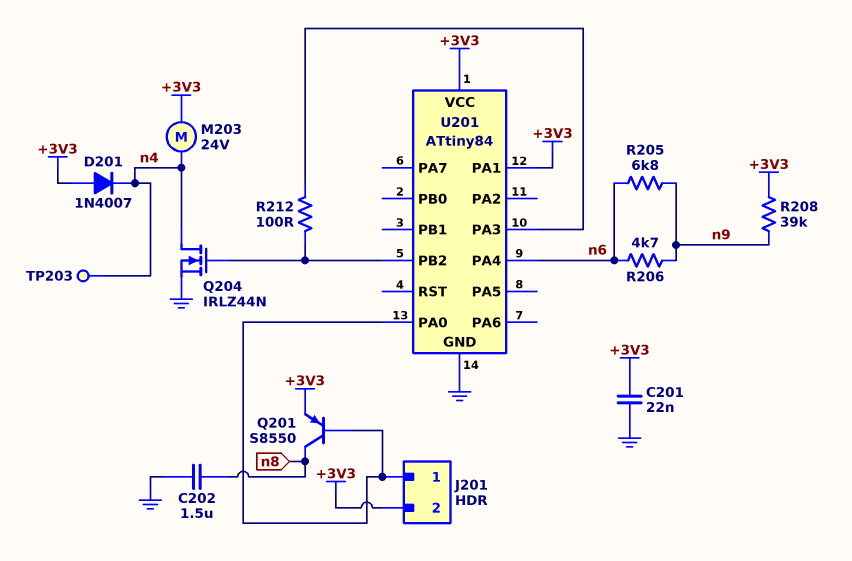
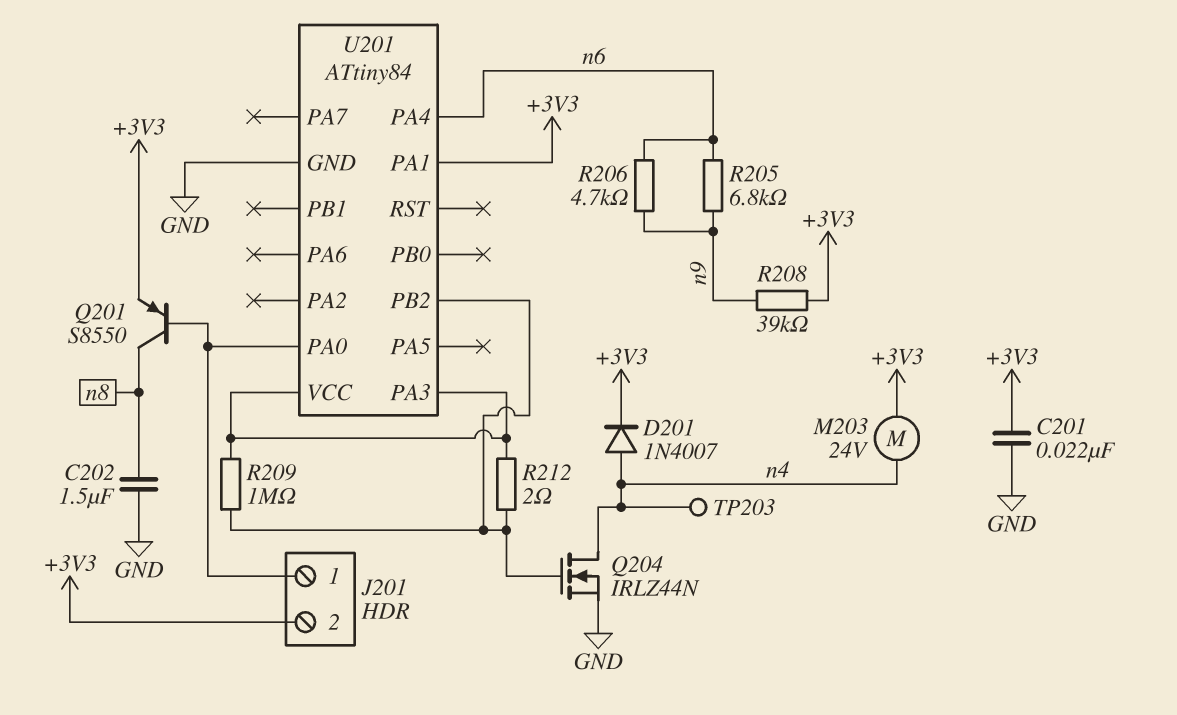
D201: diode 1N4007 (A +3V3, K n4) -> diode 1N4007 (A n4, K +3V3)
R209: none -> 1M (U201/PA3, U201/PB2)
R212: 100 (U201/PA3, U201/PB2) -> 2 (U201/PA3, U201/PB2)
U201 pin VCC: +3V3 -> U201/PA3

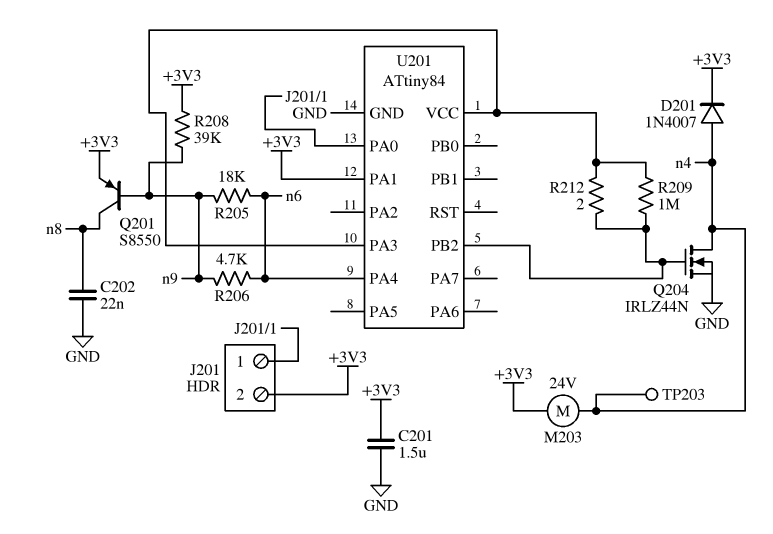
C201: 22nF (+3V3, GND) -> 1.5uF (+3V3, GND)
C202: 1.5uF (GND, n8) -> 22nF (GND, n8)
Q201: PNP S8550 (B J201/1, C n8, E +3V3) -> PNP S8550 (B n9, C n8, E +3V3)
R205: 6.8k (n6, n9) -> 18k (n6, n9)

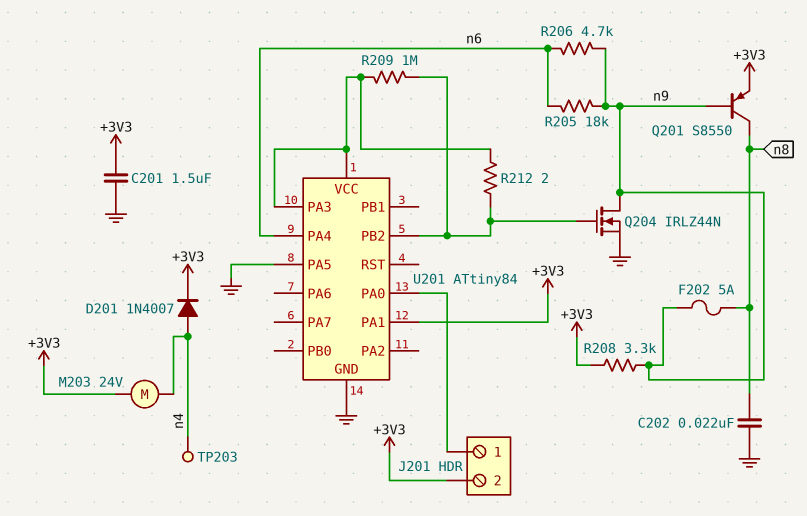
F202: none -> 5A (n8, n9)
Q204: NMOS IRLZ44N (G U201/PB2, D n4, S GND) -> NMOS IRLZ44N (G U201/PB2, D n9, S GND)
R208: 39k (+3V3, n9) -> 3.3k (+3V3, n9)
U201 pin PA5: none -> GND

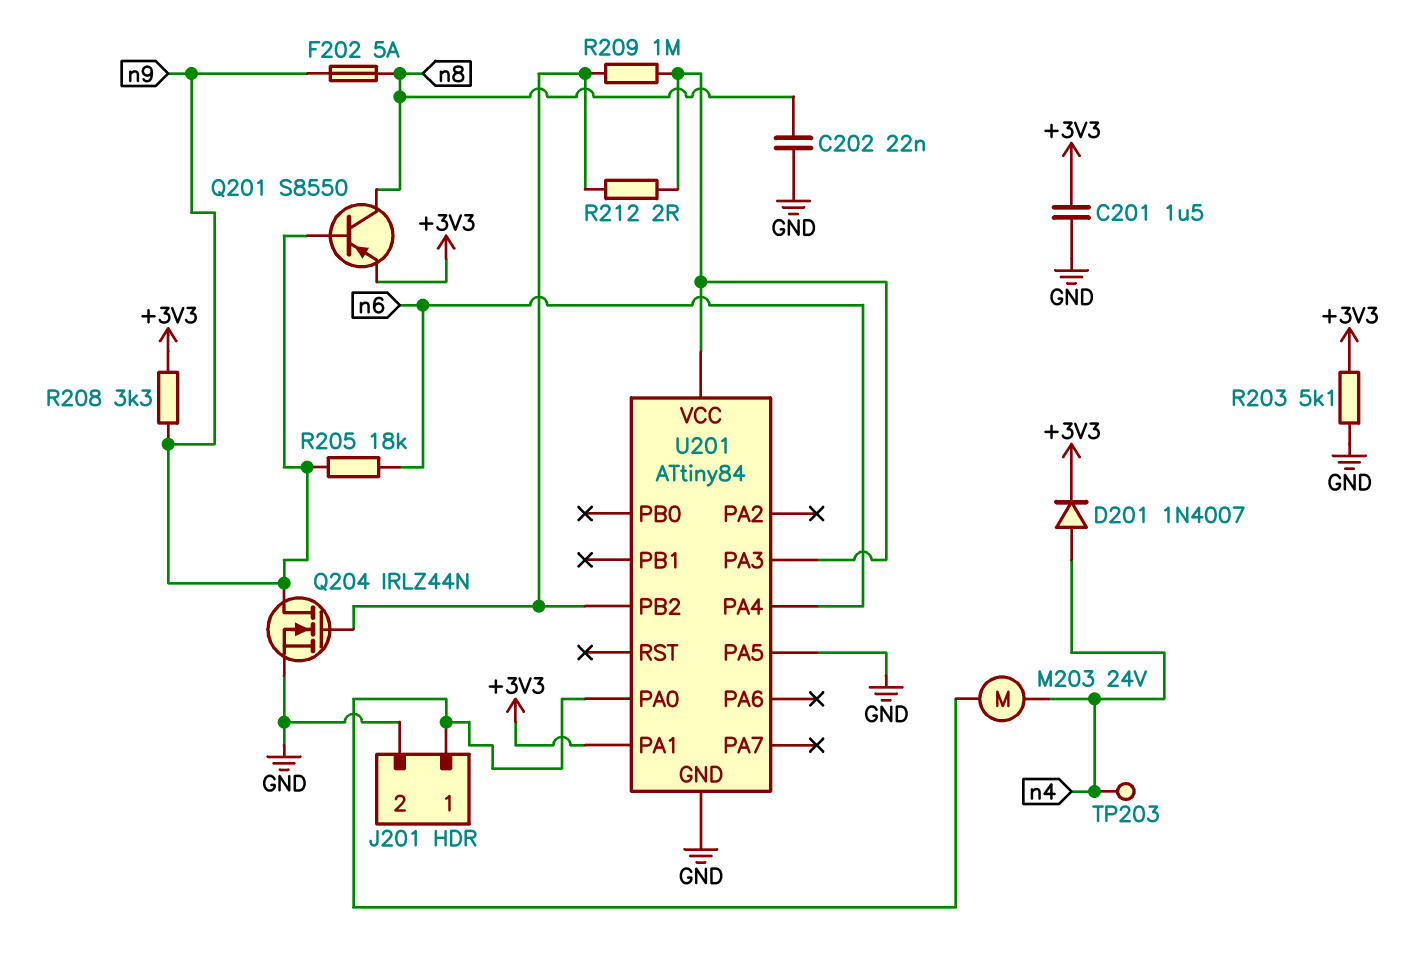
J201 pin 2: +3V3 -> GND
M203: motor 24V (+3V3, n4) -> motor 24V (J201/1, n4)
R203: none -> 5.1k (+3V3, GND)
R206: 4.7k (n6, n9) -> none

